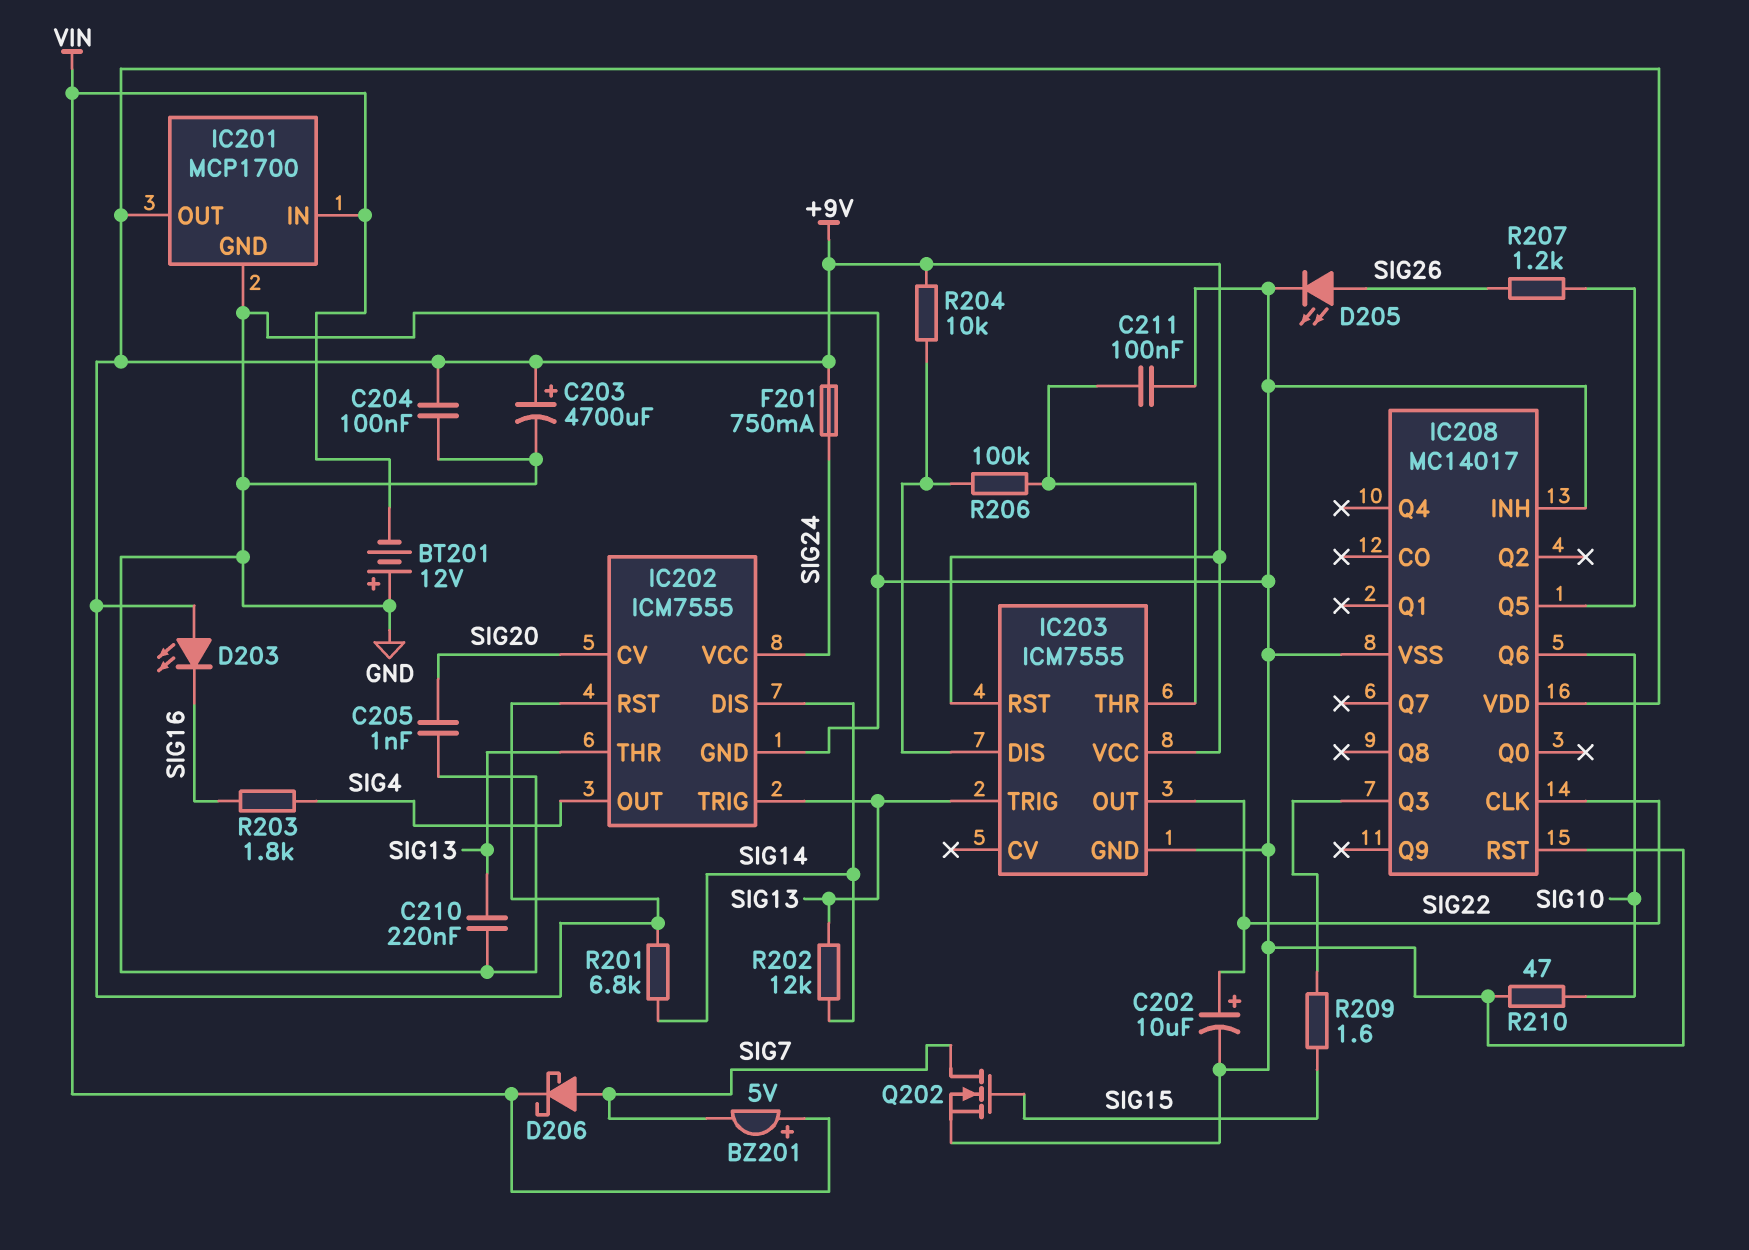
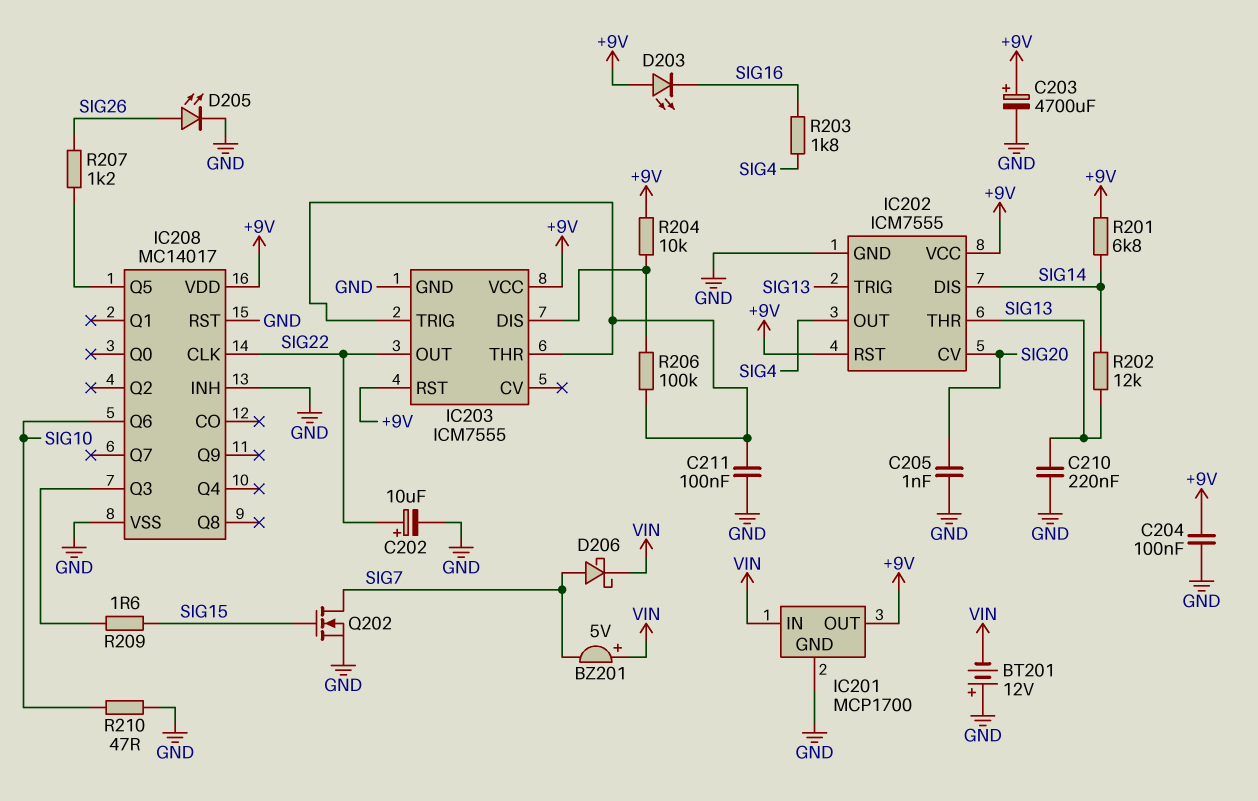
F201: 750mA (+9V, SIG24) -> none
IC202 pin VCC: SIG24 -> +9V
IC203 pin TRIG: SIG13 -> IC203/THR

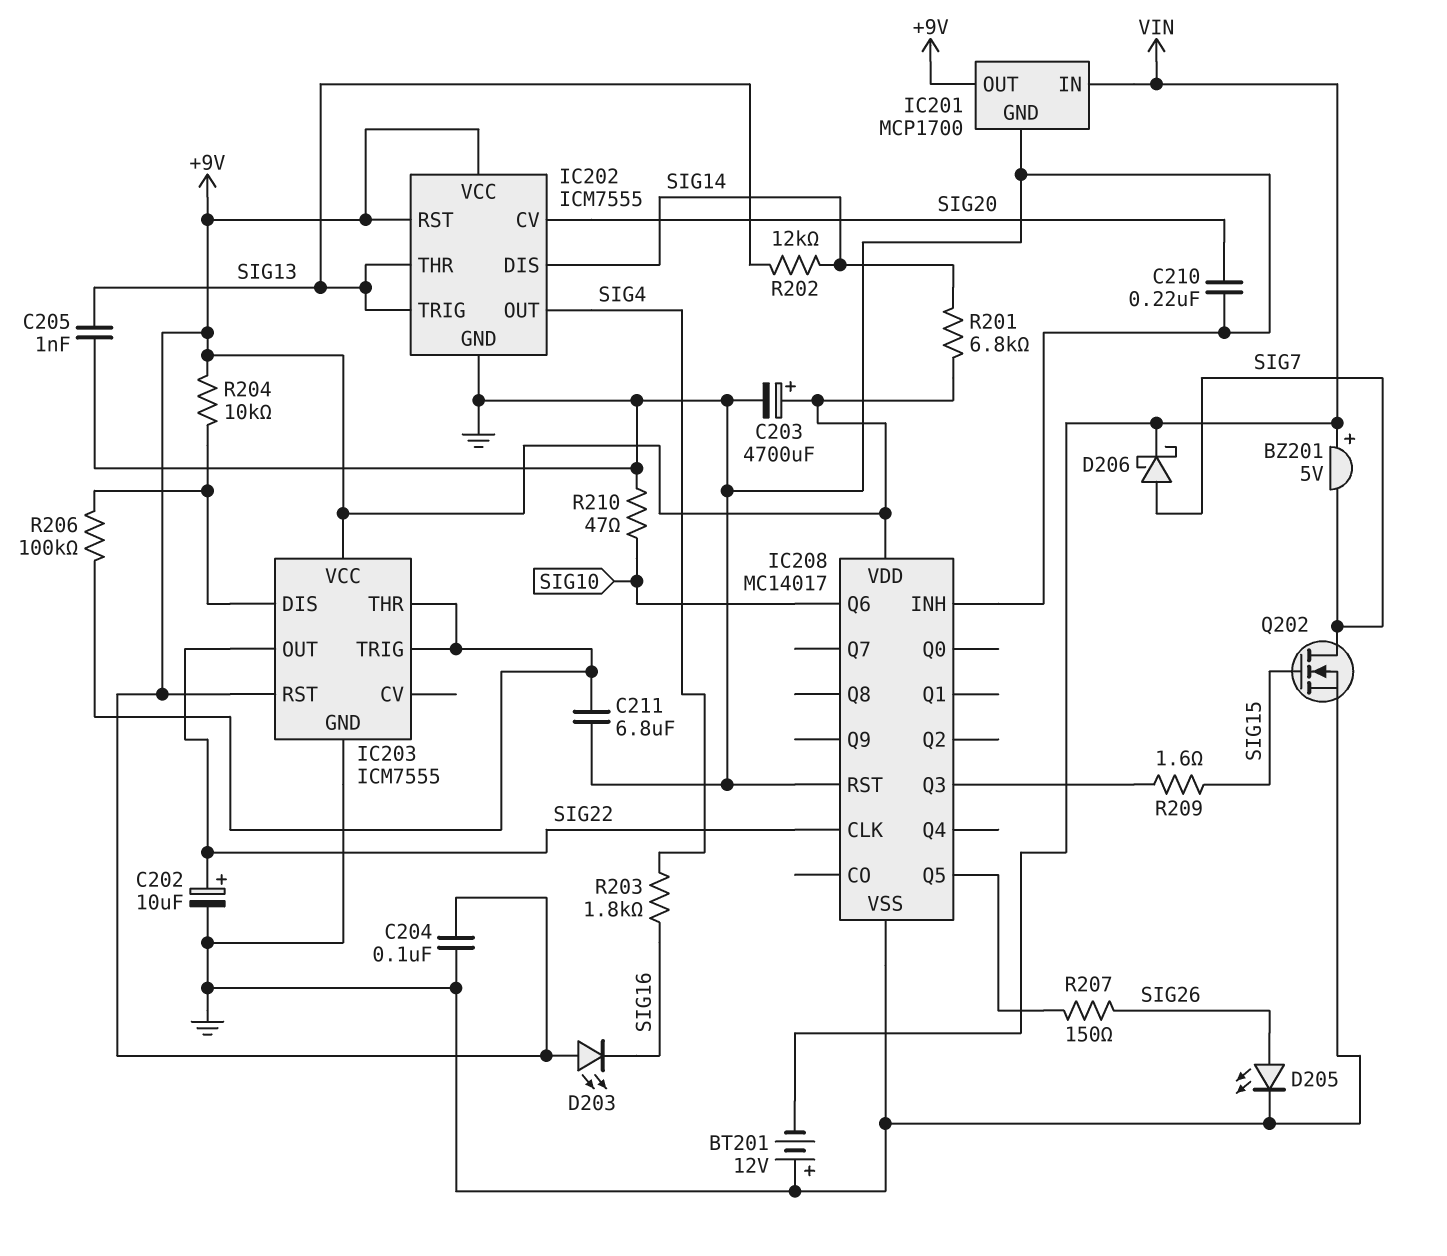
C205: 1nF (GND, SIG20) -> 1nF (GND, SIG13)
C210: 220nF (GND, SIG13) -> 220nF (GND, SIG20)
C211: 100nF (GND, IC203/THR) -> 6.8uF (GND, IC203/THR)
R207: 1.2k (IC208/Q5, SIG26) -> 150 (IC208/Q5, SIG26)

